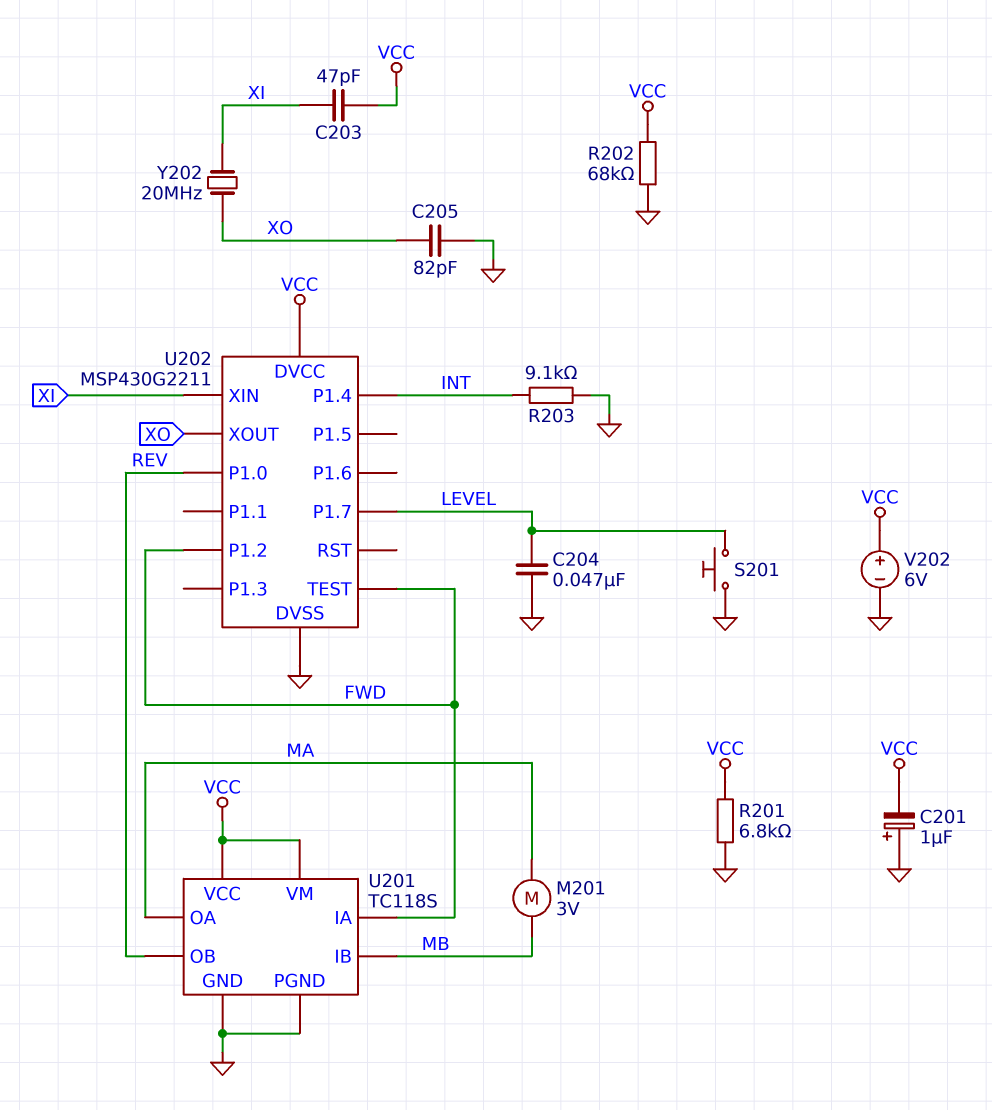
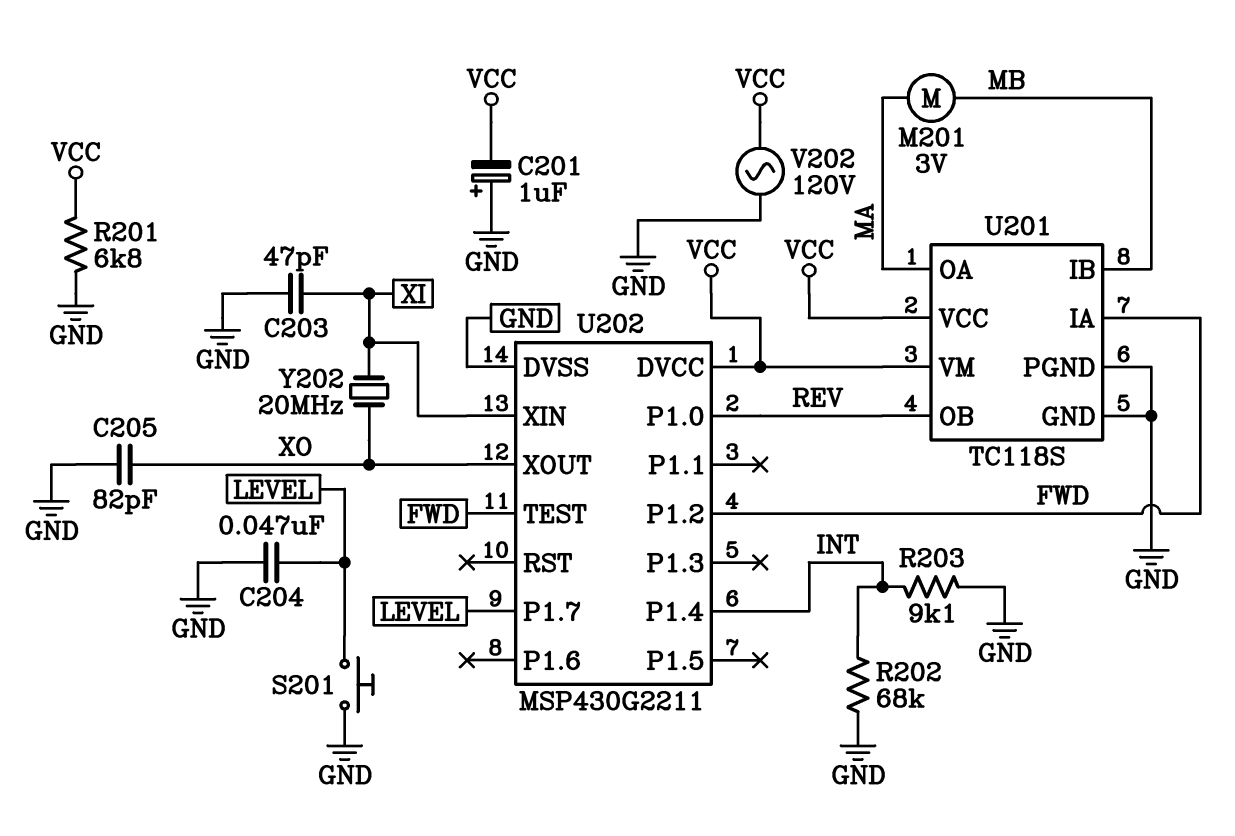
C203: 47pF (VCC, XI) -> 47pF (GND, XI)
R202: 68k (GND, VCC) -> 68k (GND, INT)
V202: 6V (plus VCC, minus GND) -> AC 120V (GND, VCC)

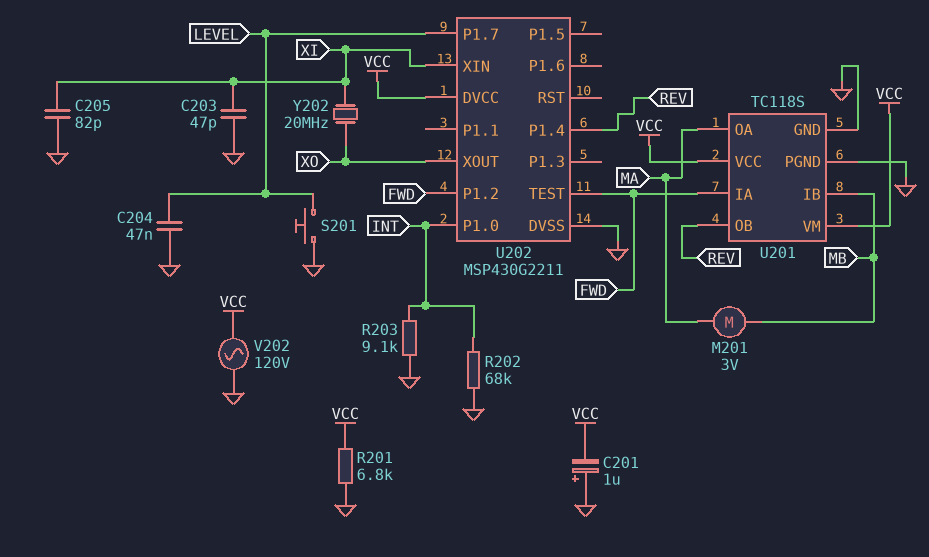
C205: 82pF (GND, XO) -> 82pF (GND, XI)
U202 pin P1.0: REV -> INT
U202 pin P1.4: INT -> REV

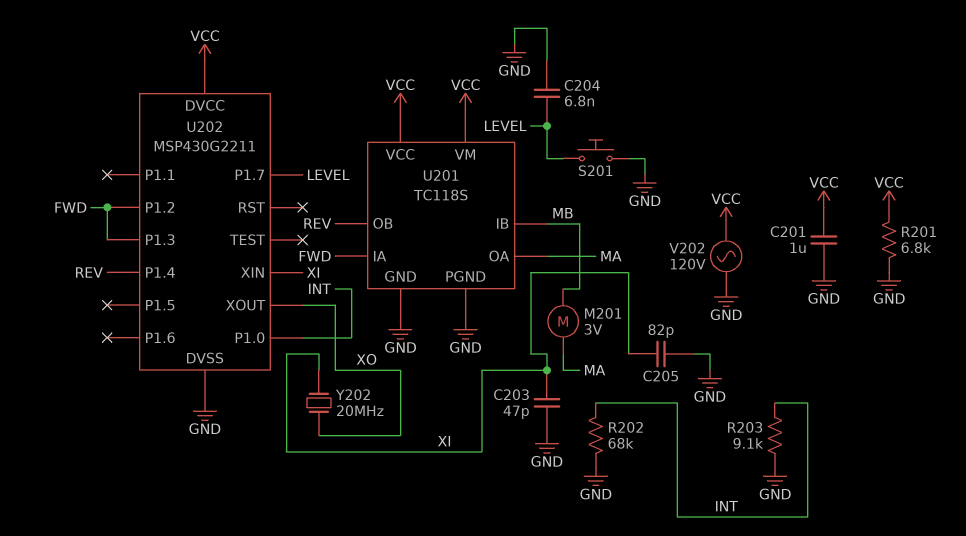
C201: 1uF (plus GND, minus VCC) -> 1uF (GND, VCC)
C204: 47nF (GND, LEVEL) -> 6.8nF (GND, LEVEL)
U202 pin P1.3: none -> FWD
U202 pin TEST: FWD -> none

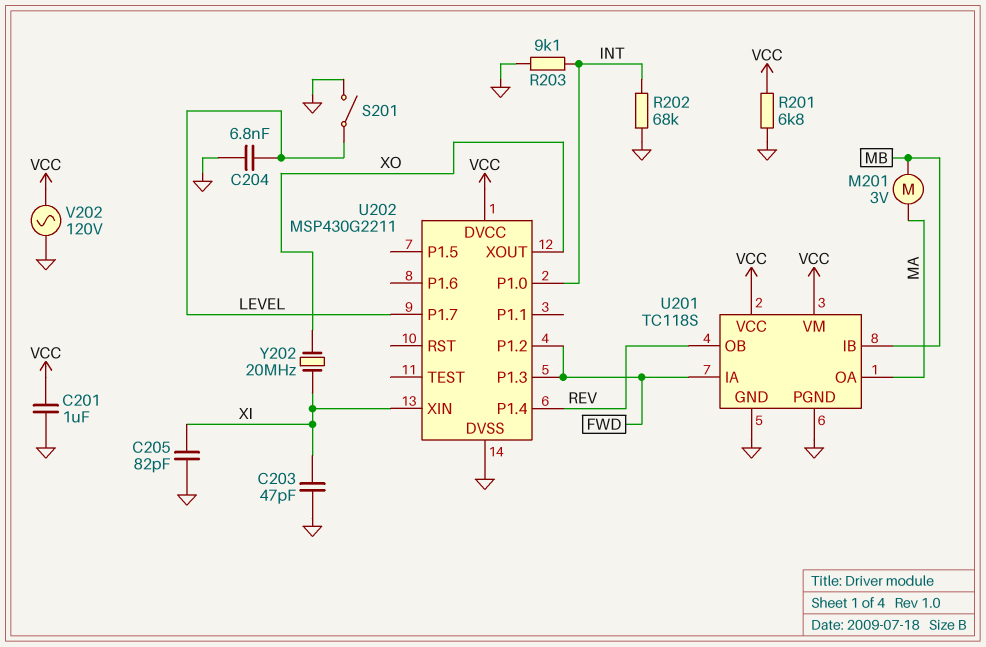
S201: button (GND, LEVEL) -> switch (GND, LEVEL)

